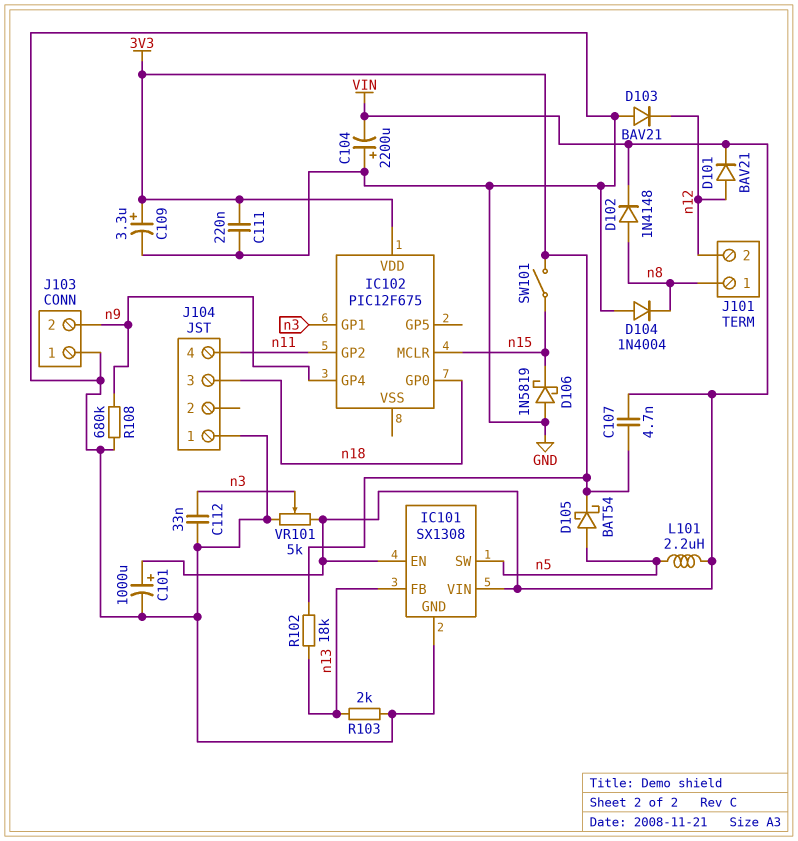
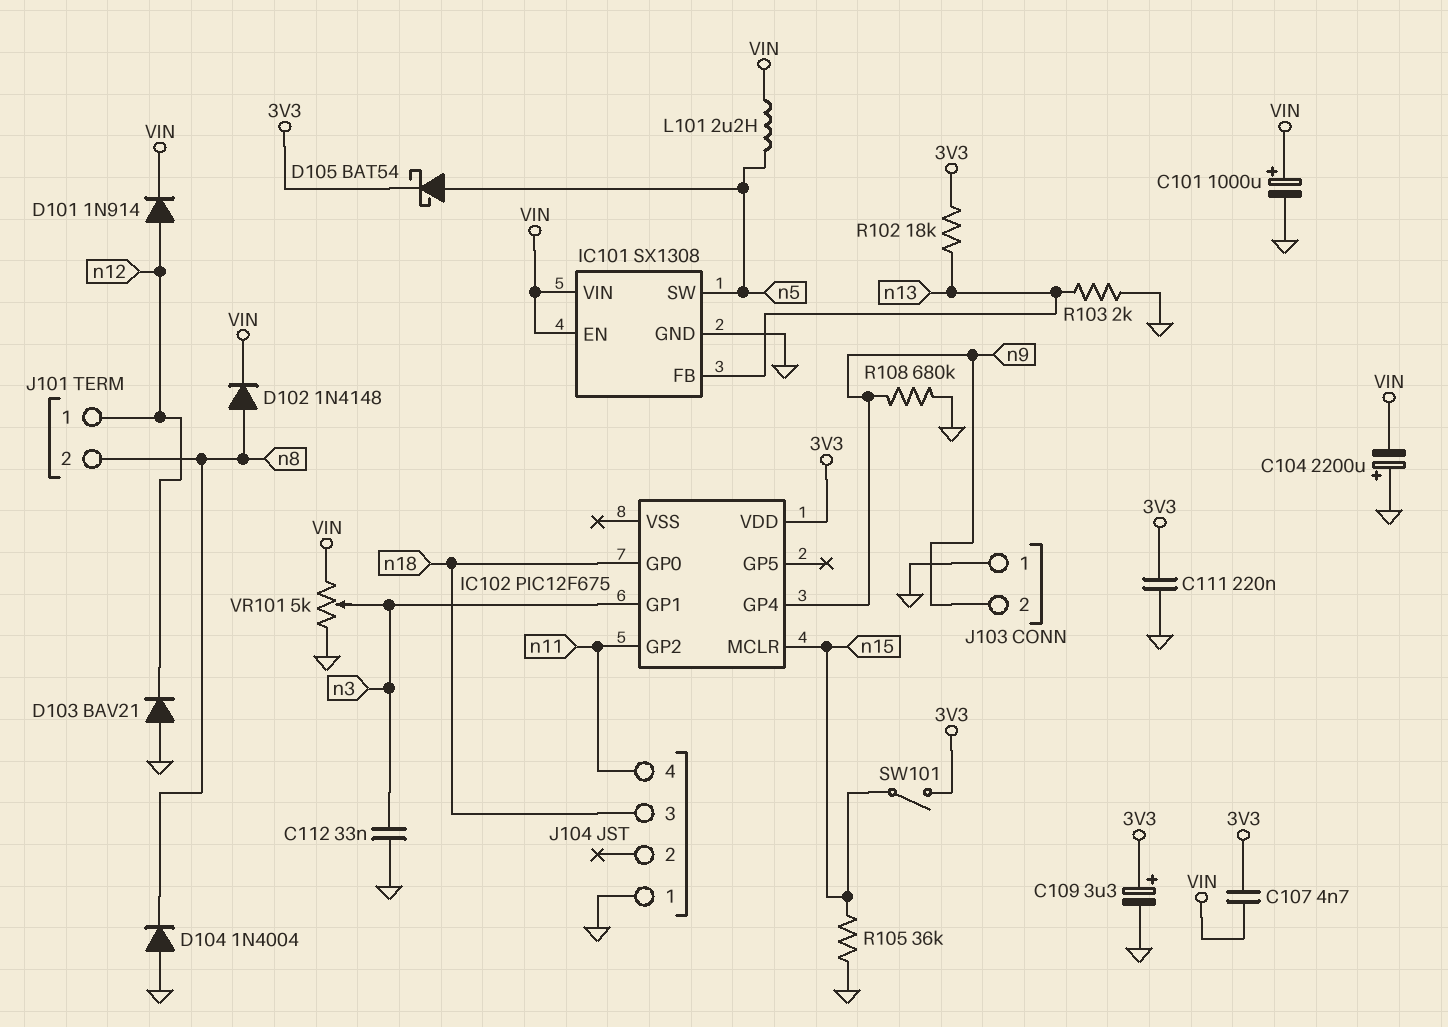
D101: diode BAV21 (A n12, K VIN) -> diode 1N914 (A n12, K VIN)
D106: schottky 1N5819 (A GND, K n15) -> none
J101 pin 1: n8 -> n12
J101 pin 2: n12 -> n8
R105: none -> 36k (GND, n15)

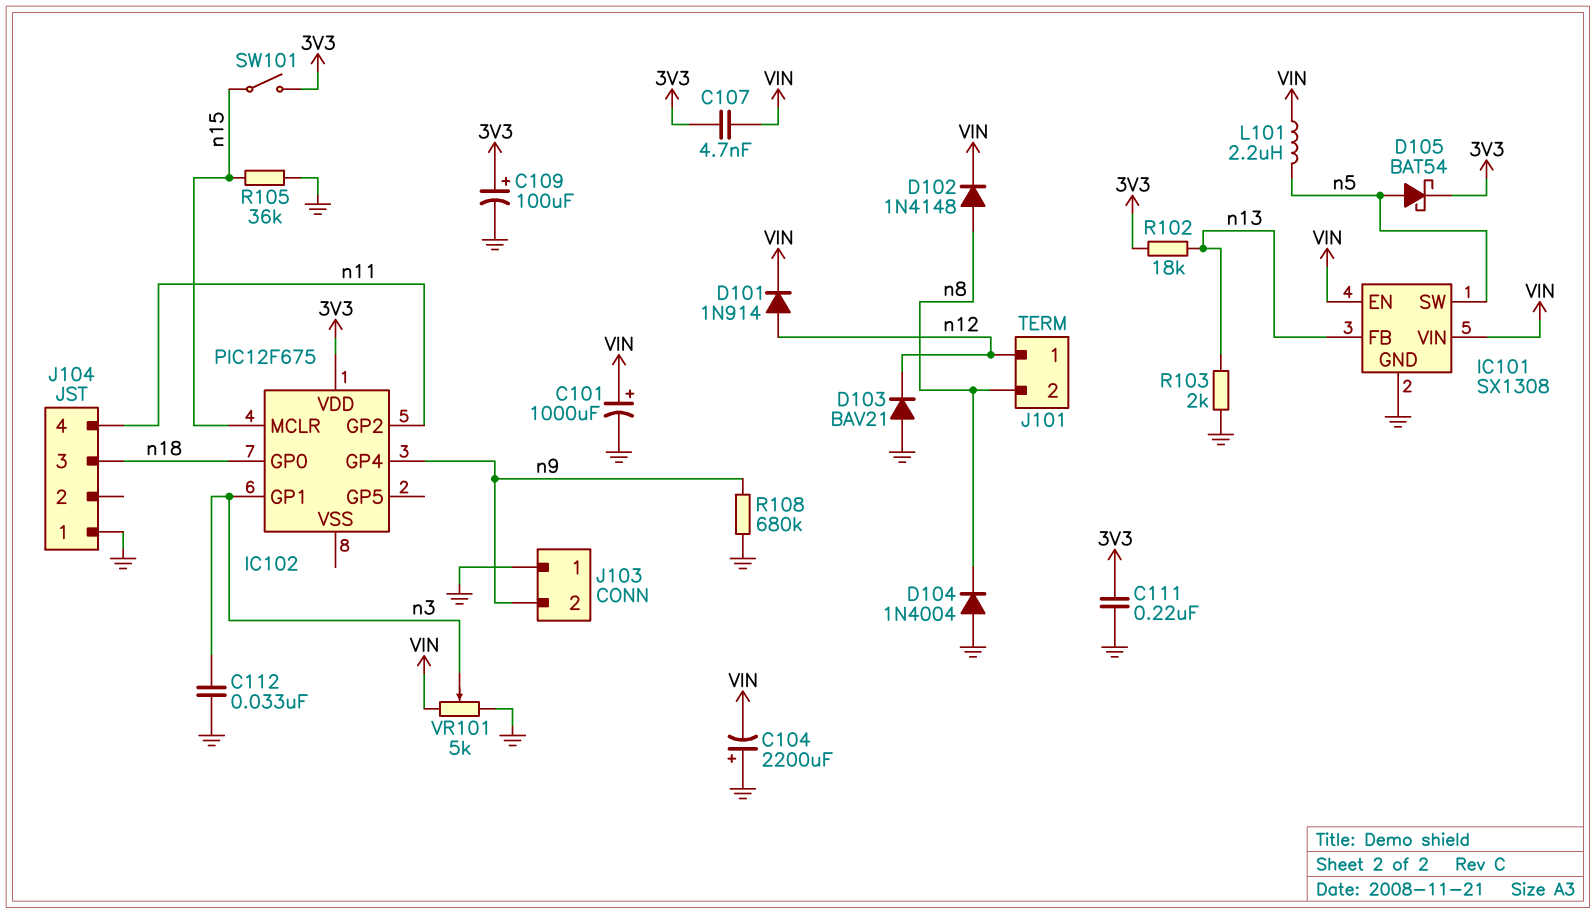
C109: 3.3uF (plus 3V3, minus GND) -> 100uF (plus 3V3, minus GND)

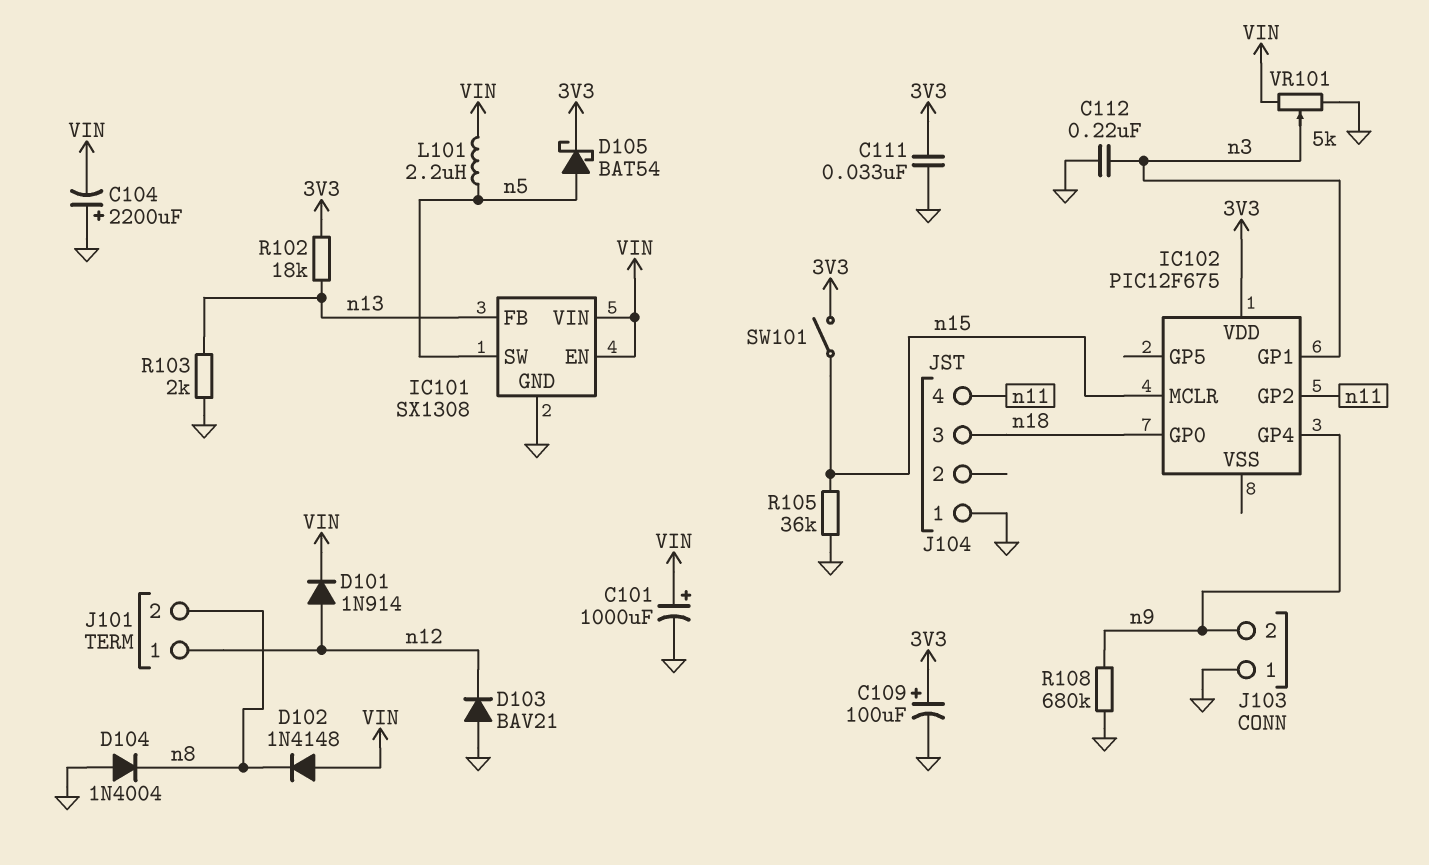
C107: 4.7nF (3V3, VIN) -> none
C111: 220nF (3V3, GND) -> 33nF (3V3, GND)
C112: 33nF (GND, n3) -> 220nF (GND, n3)
D102: diode 1N4148 (A n8, K VIN) -> diode 1N4148 (A VIN, K n8)

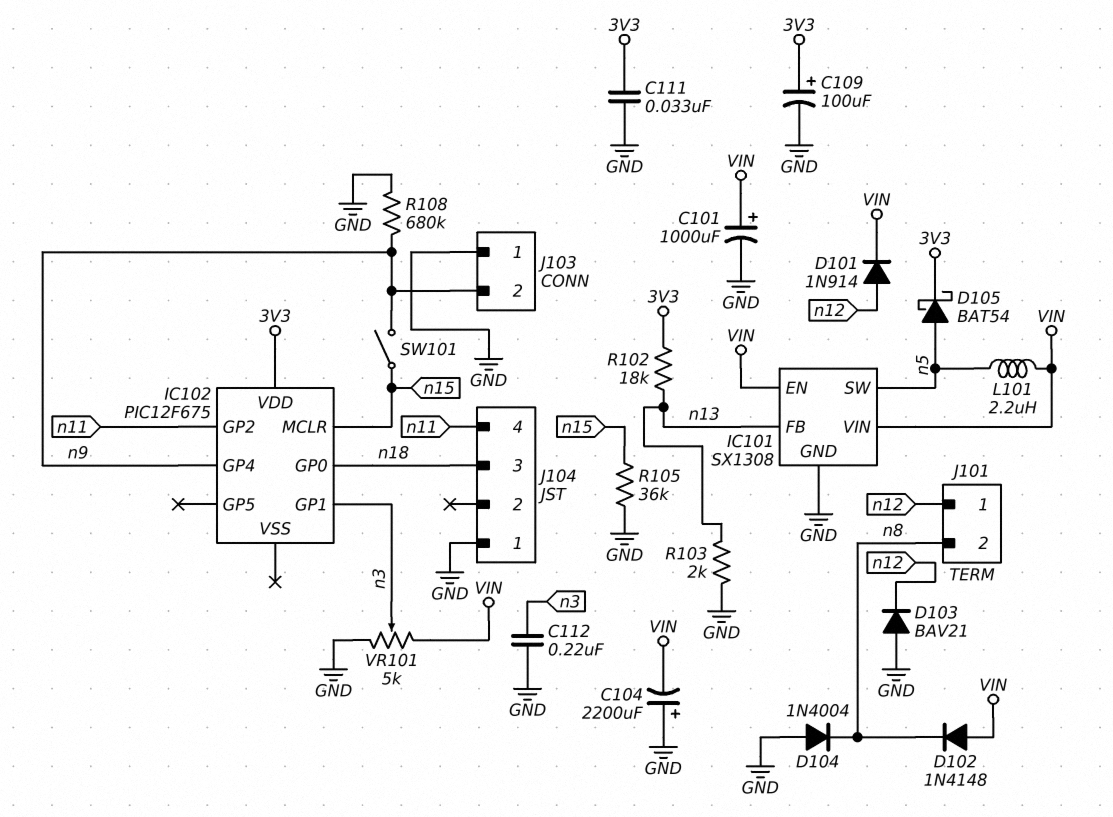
SW101: switch (3V3, n15) -> switch (n9, n15)

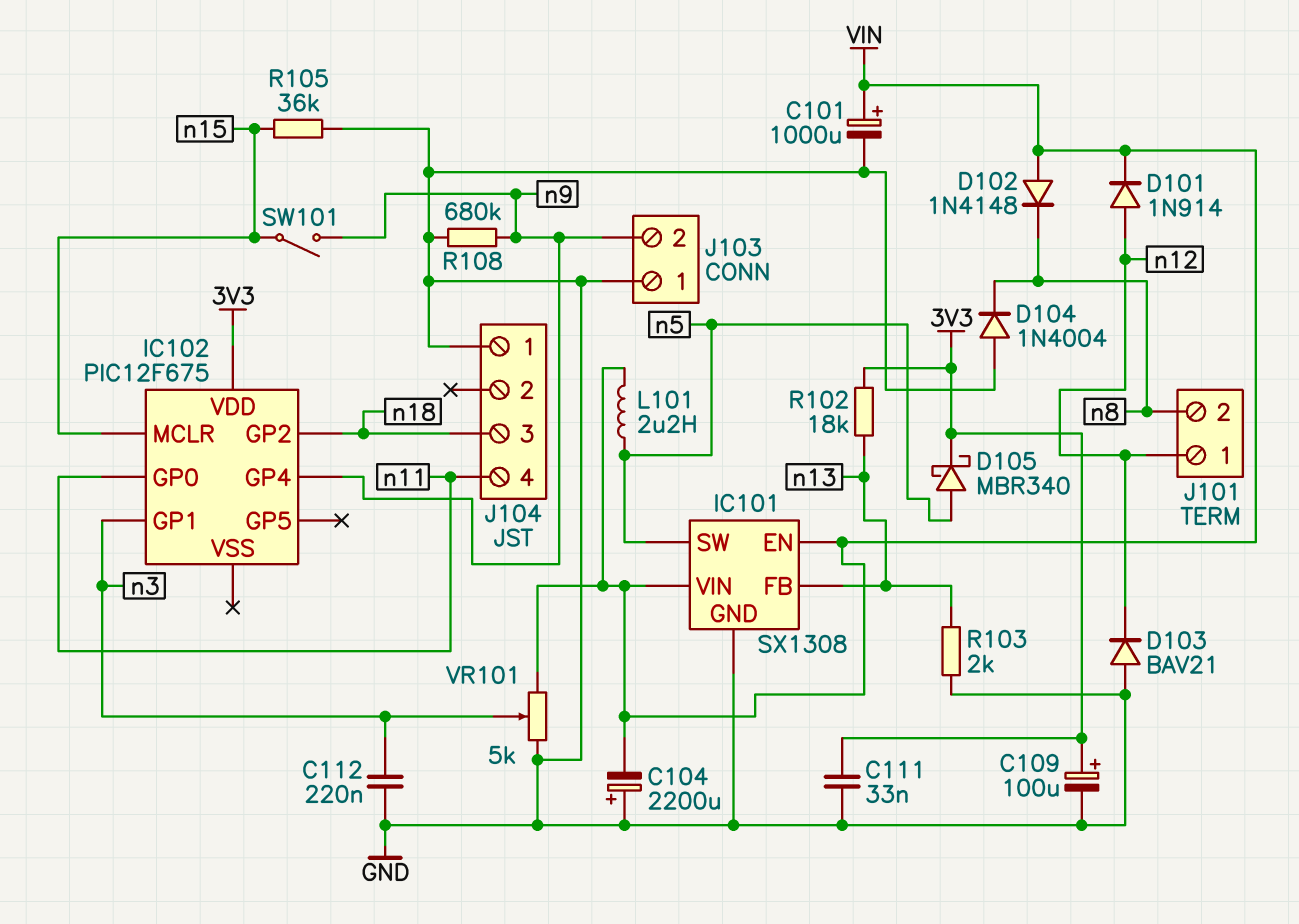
D105: schottky BAT54 (A n5, K 3V3) -> schottky MBR340 (A n5, K 3V3)
IC102 pin GP0: n18 -> n11
IC102 pin GP2: n11 -> n18

